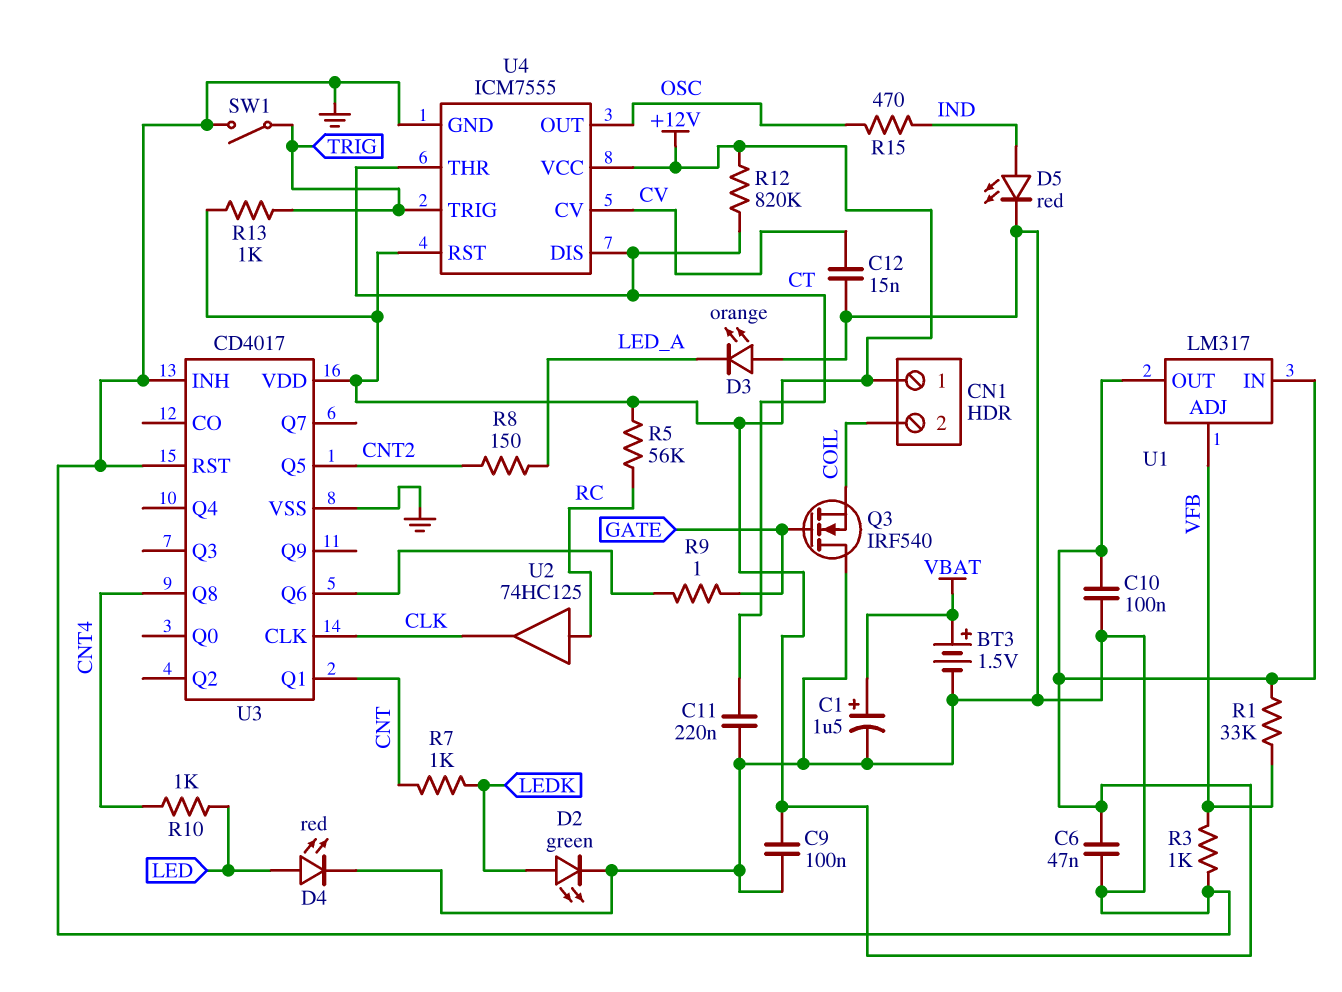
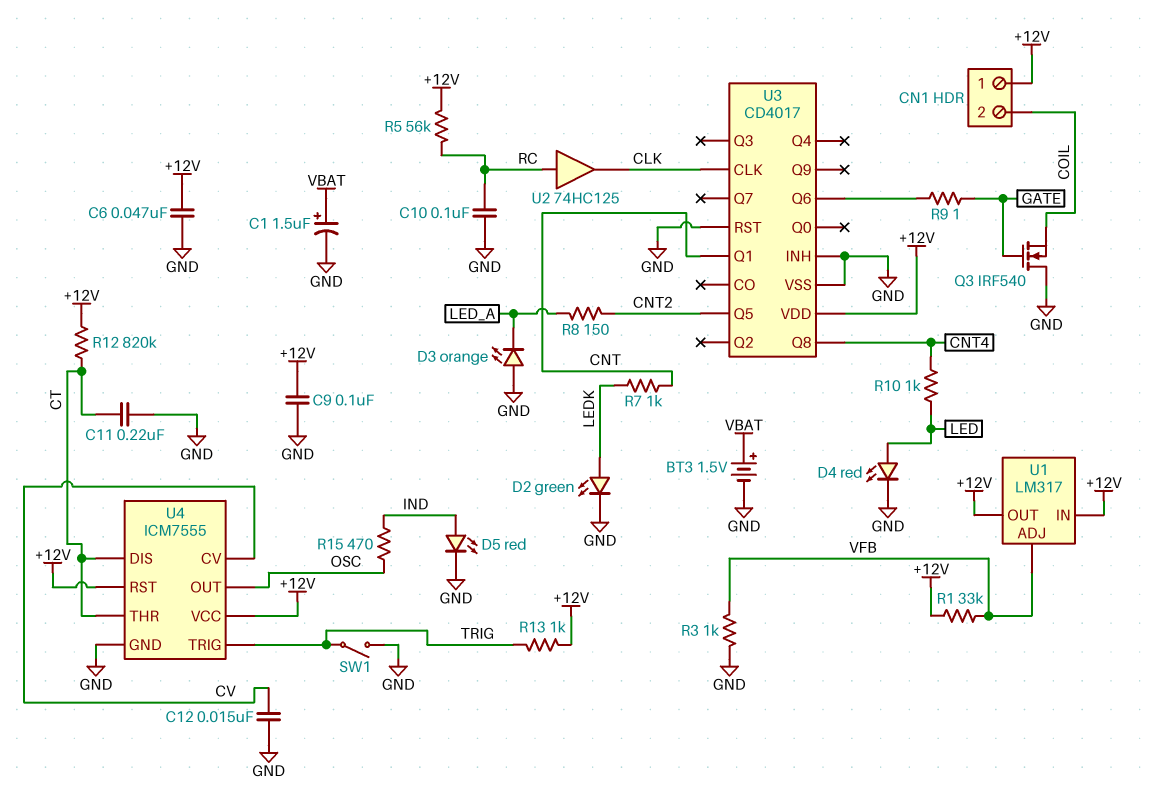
C10: 100nF (+12V, GND) -> 100nF (GND, RC)

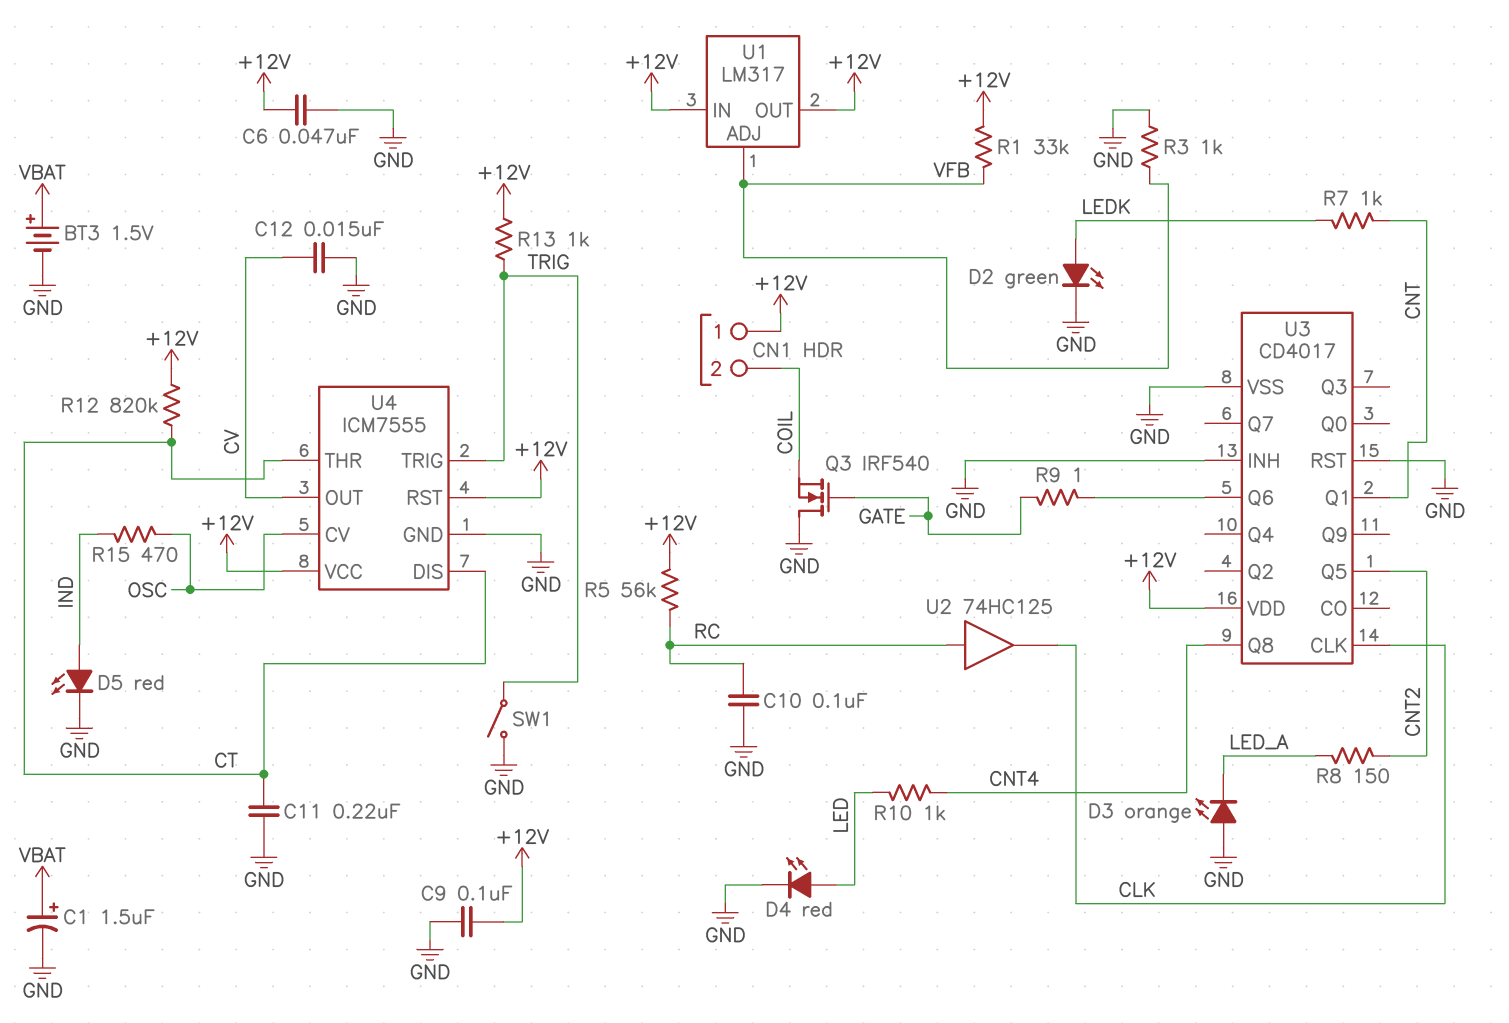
U4 pin CV: CV -> OSC
U4 pin OUT: OSC -> CV

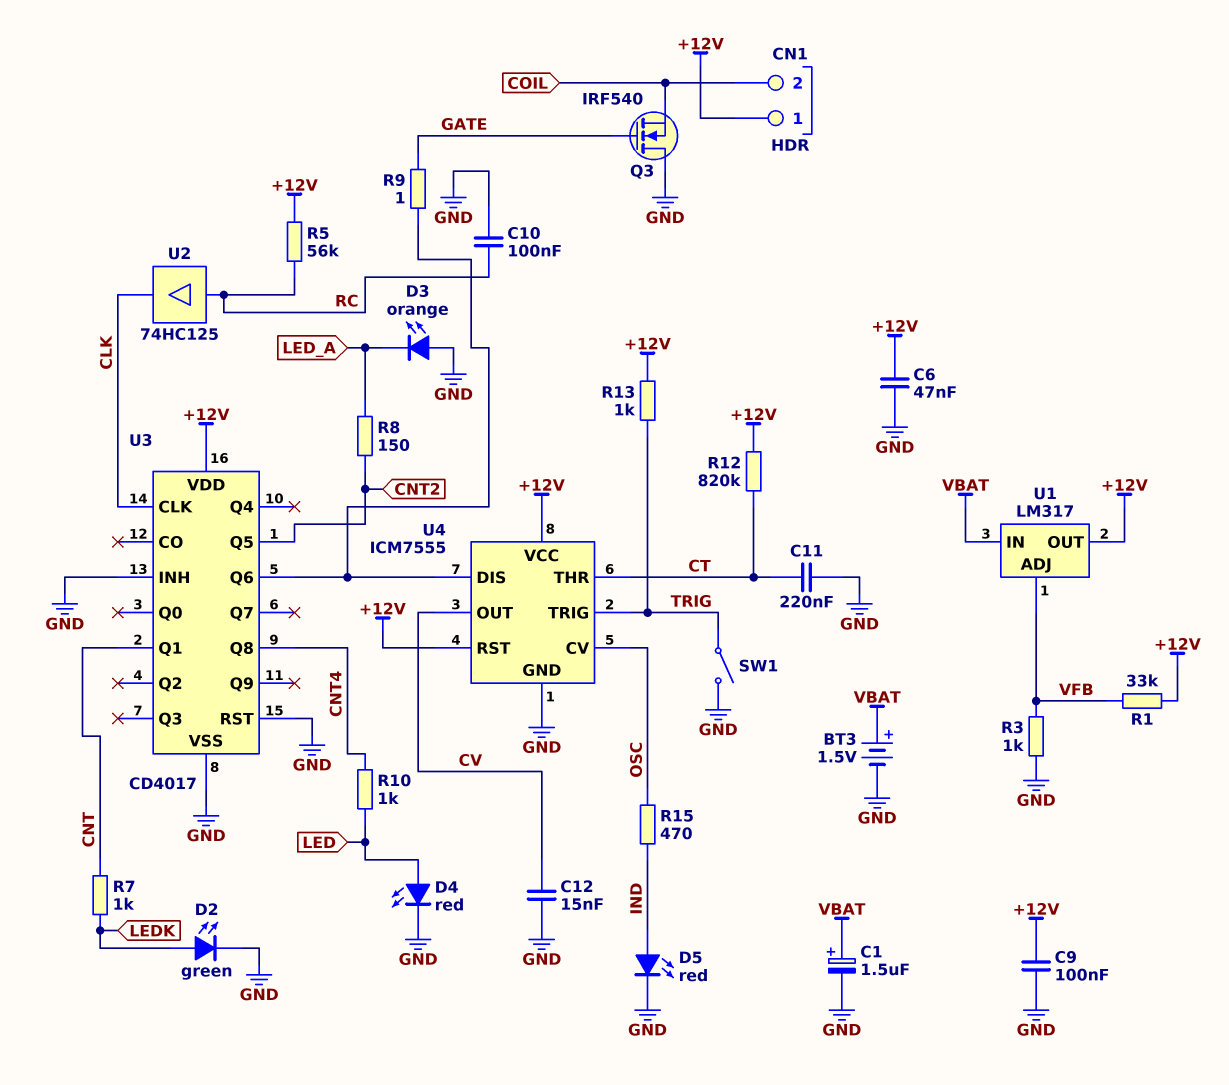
U1 pin IN: +12V -> VBAT
U4 pin DIS: CT -> U3/Q6

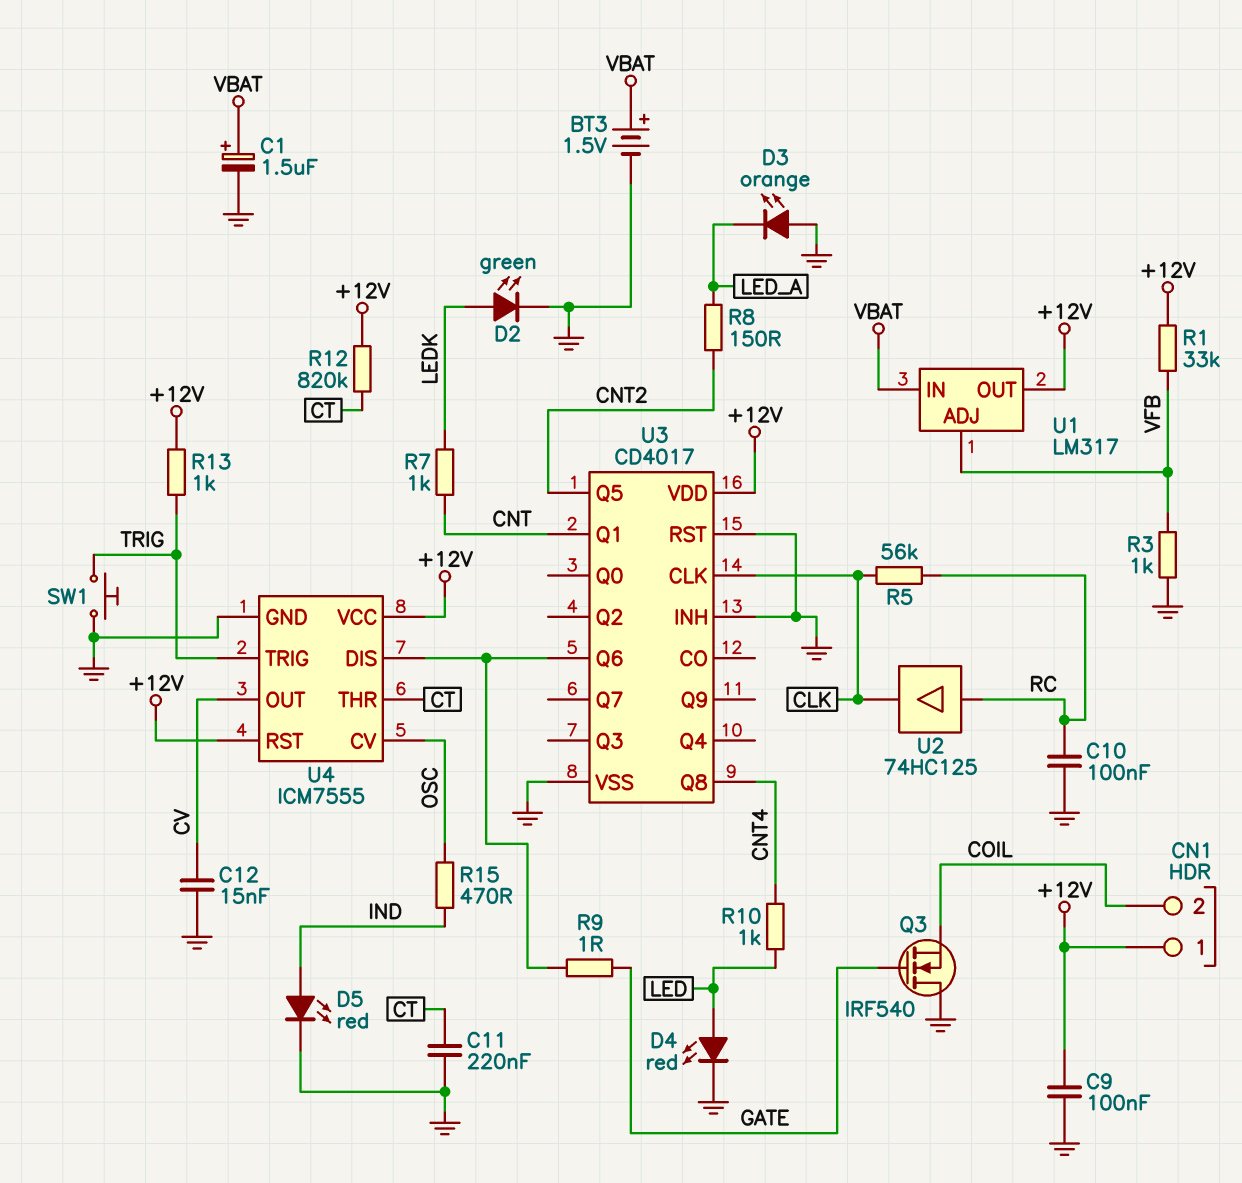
C6: 47nF (+12V, GND) -> none
R5: 56k (+12V, RC) -> 56k (CLK, RC)
SW1: switch (GND, TRIG) -> button (GND, TRIG)

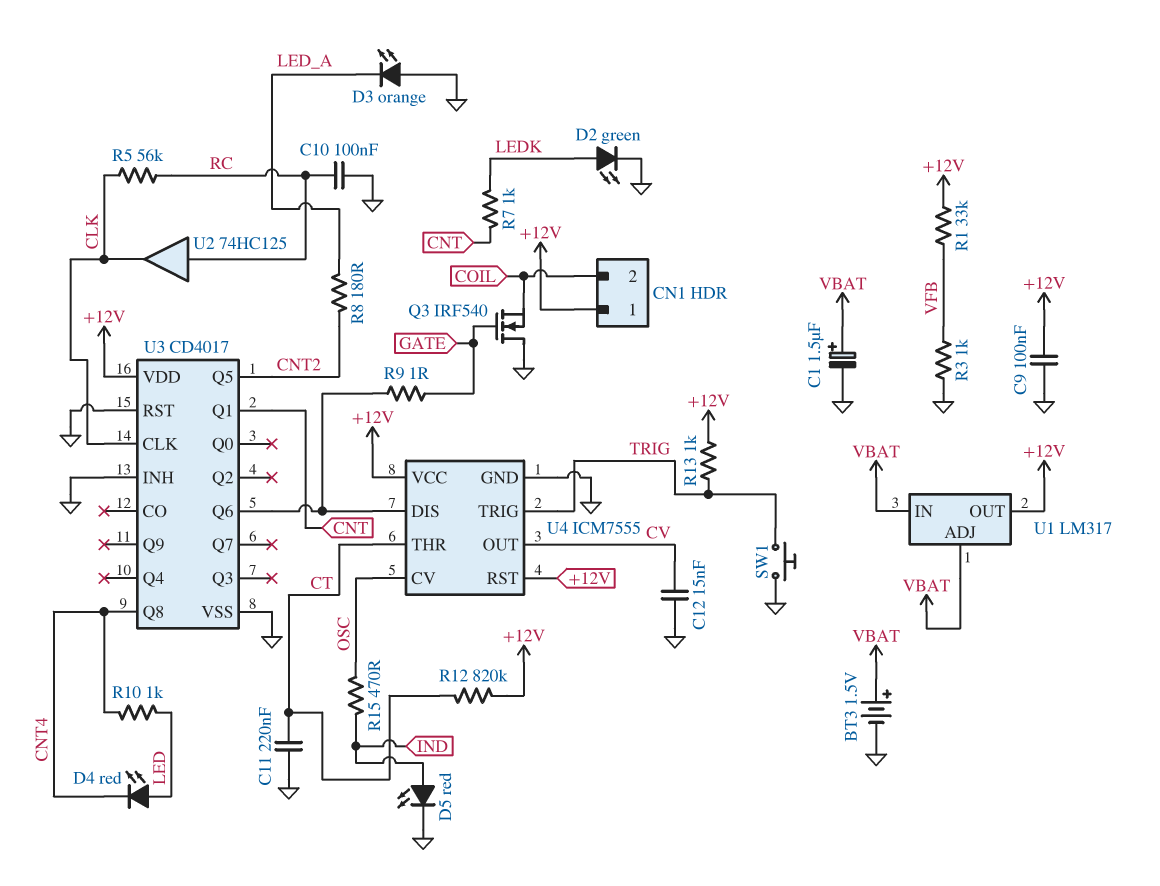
D4: LED red (A LED, K GND) -> LED red (A LED, K CNT4)
R8: 150 (CNT2, LED_A) -> 180 (CNT2, LED_A)
U1 pin ADJ: VFB -> VBAT

